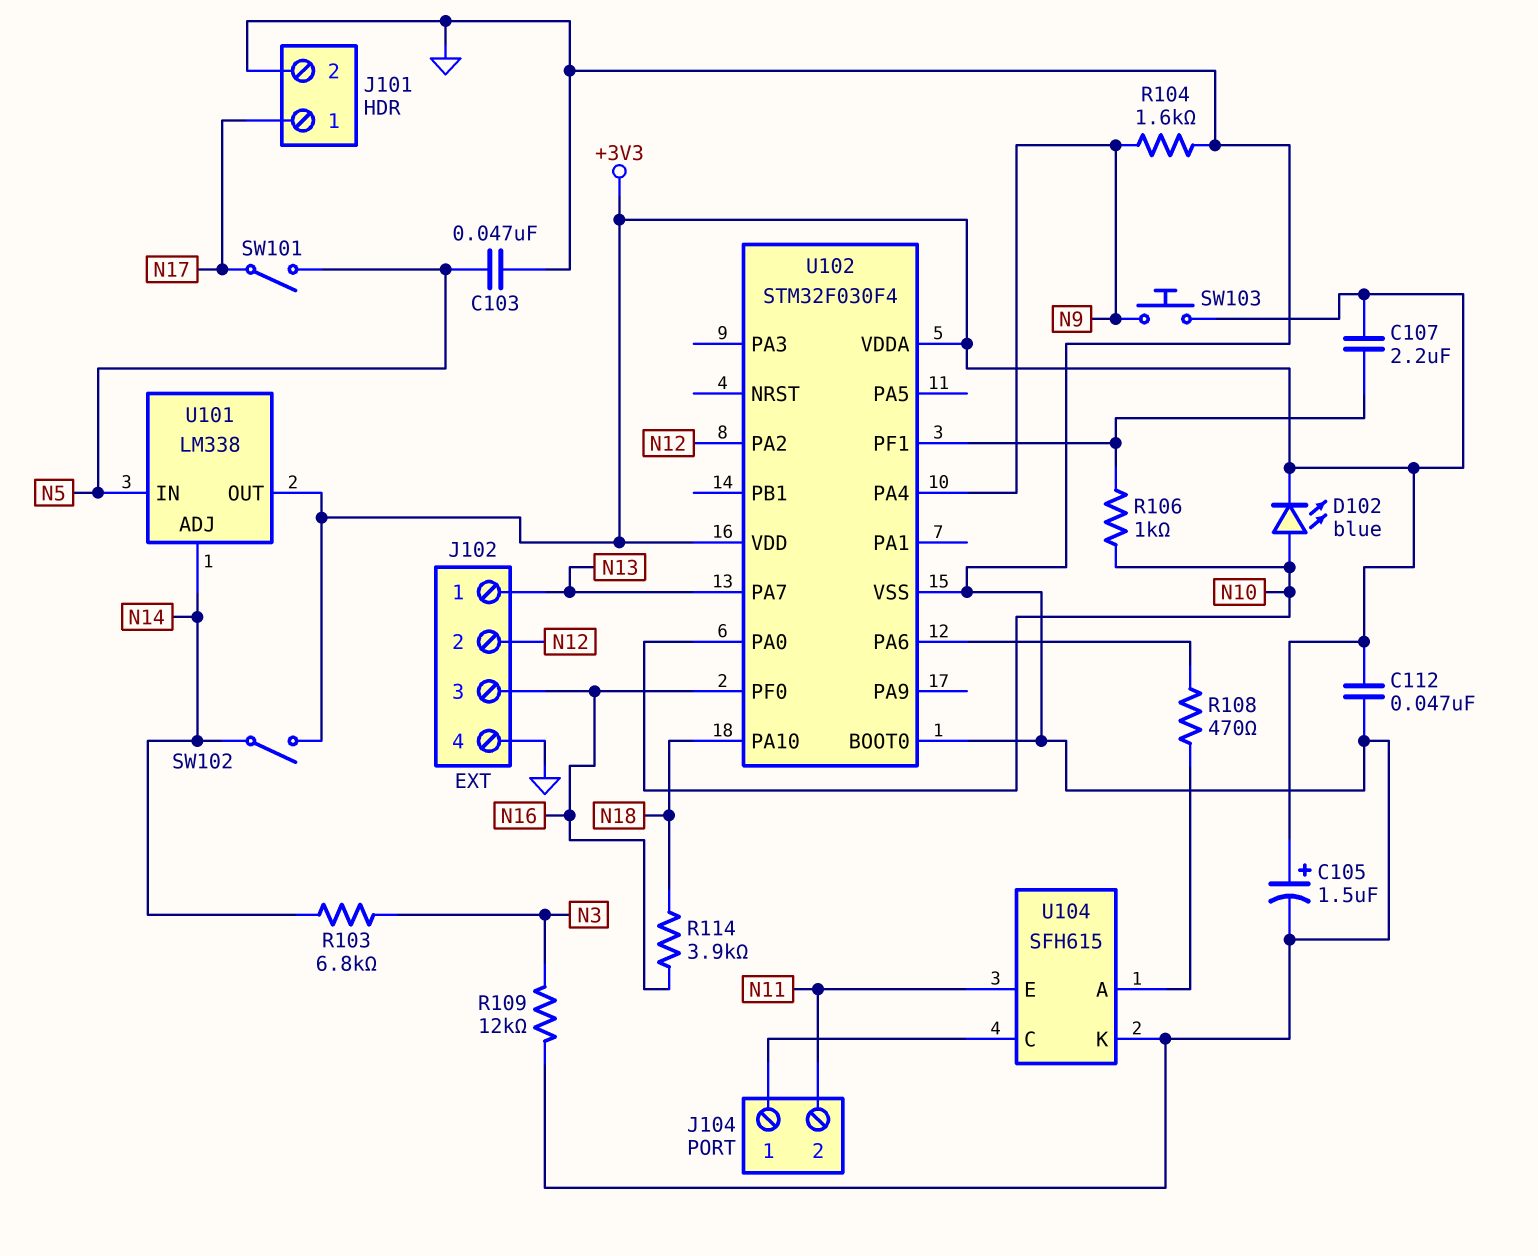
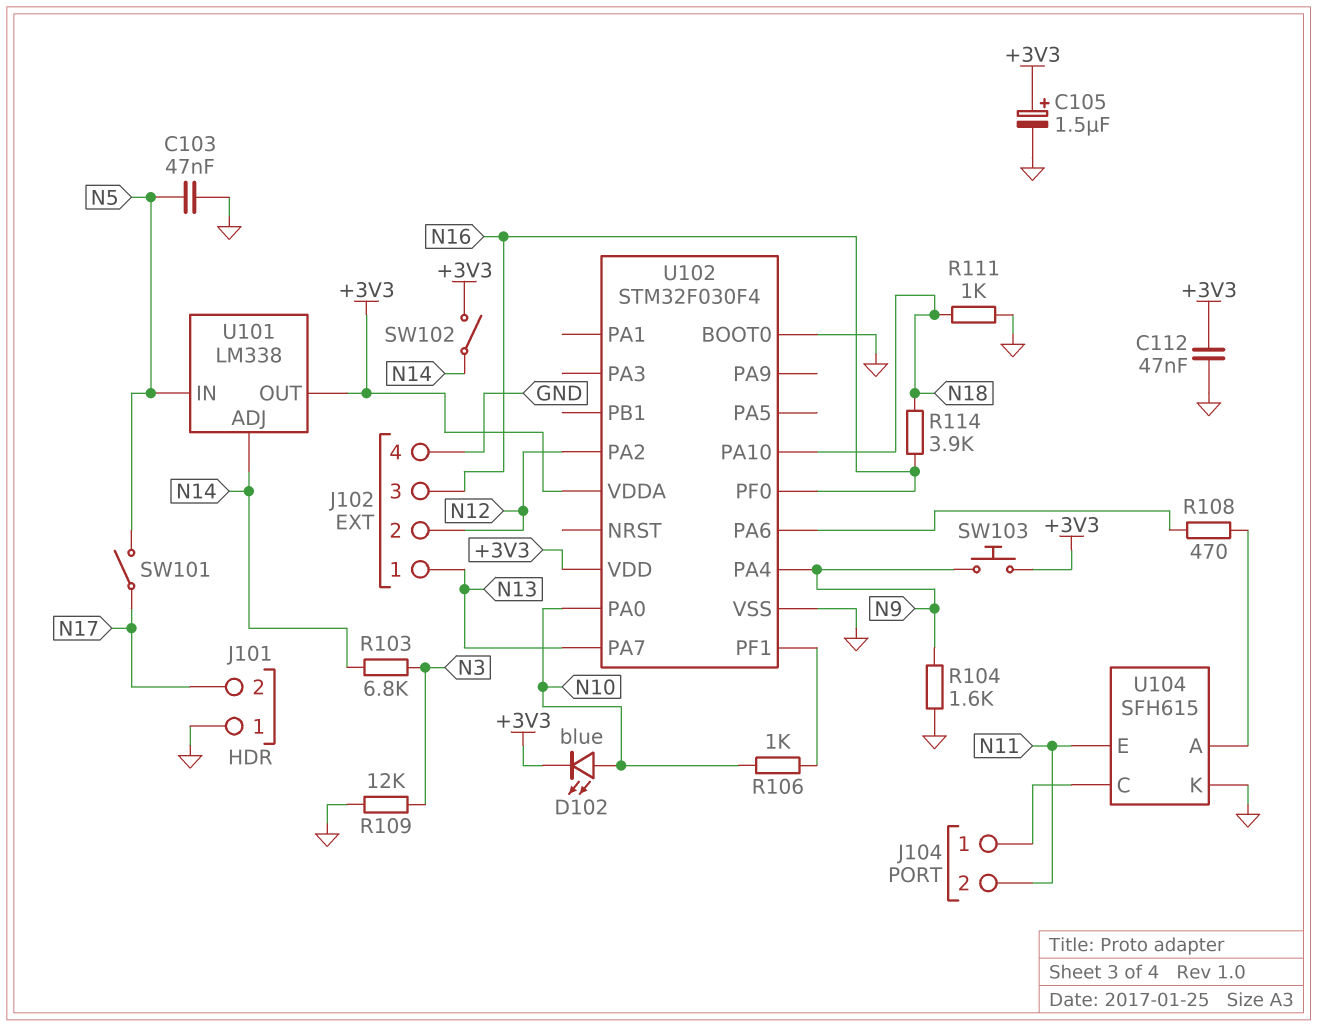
C107: 2.2uF (+3V3, U102/PF1) -> none
J101 pin 1: N17 -> GND
J101 pin 2: GND -> N17
R111: none -> 1k (GND, N18)

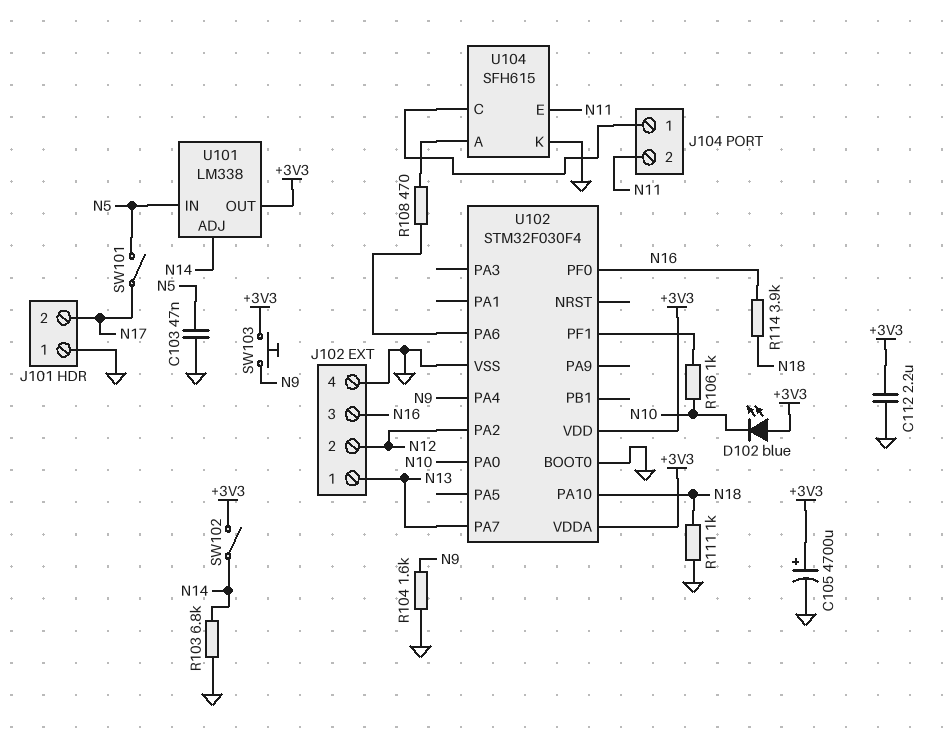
C105: 1.5uF (plus +3V3, minus GND) -> 4700uF (plus +3V3, minus GND)
C112: 47nF (+3V3, GND) -> 2.2uF (+3V3, GND)
D102: LED blue (A N10, K +3V3) -> LED blue (A +3V3, K N10)
R103: 6.8k (N3, N14) -> 6.8k (GND, N14)
R109: 12k (GND, N3) -> none

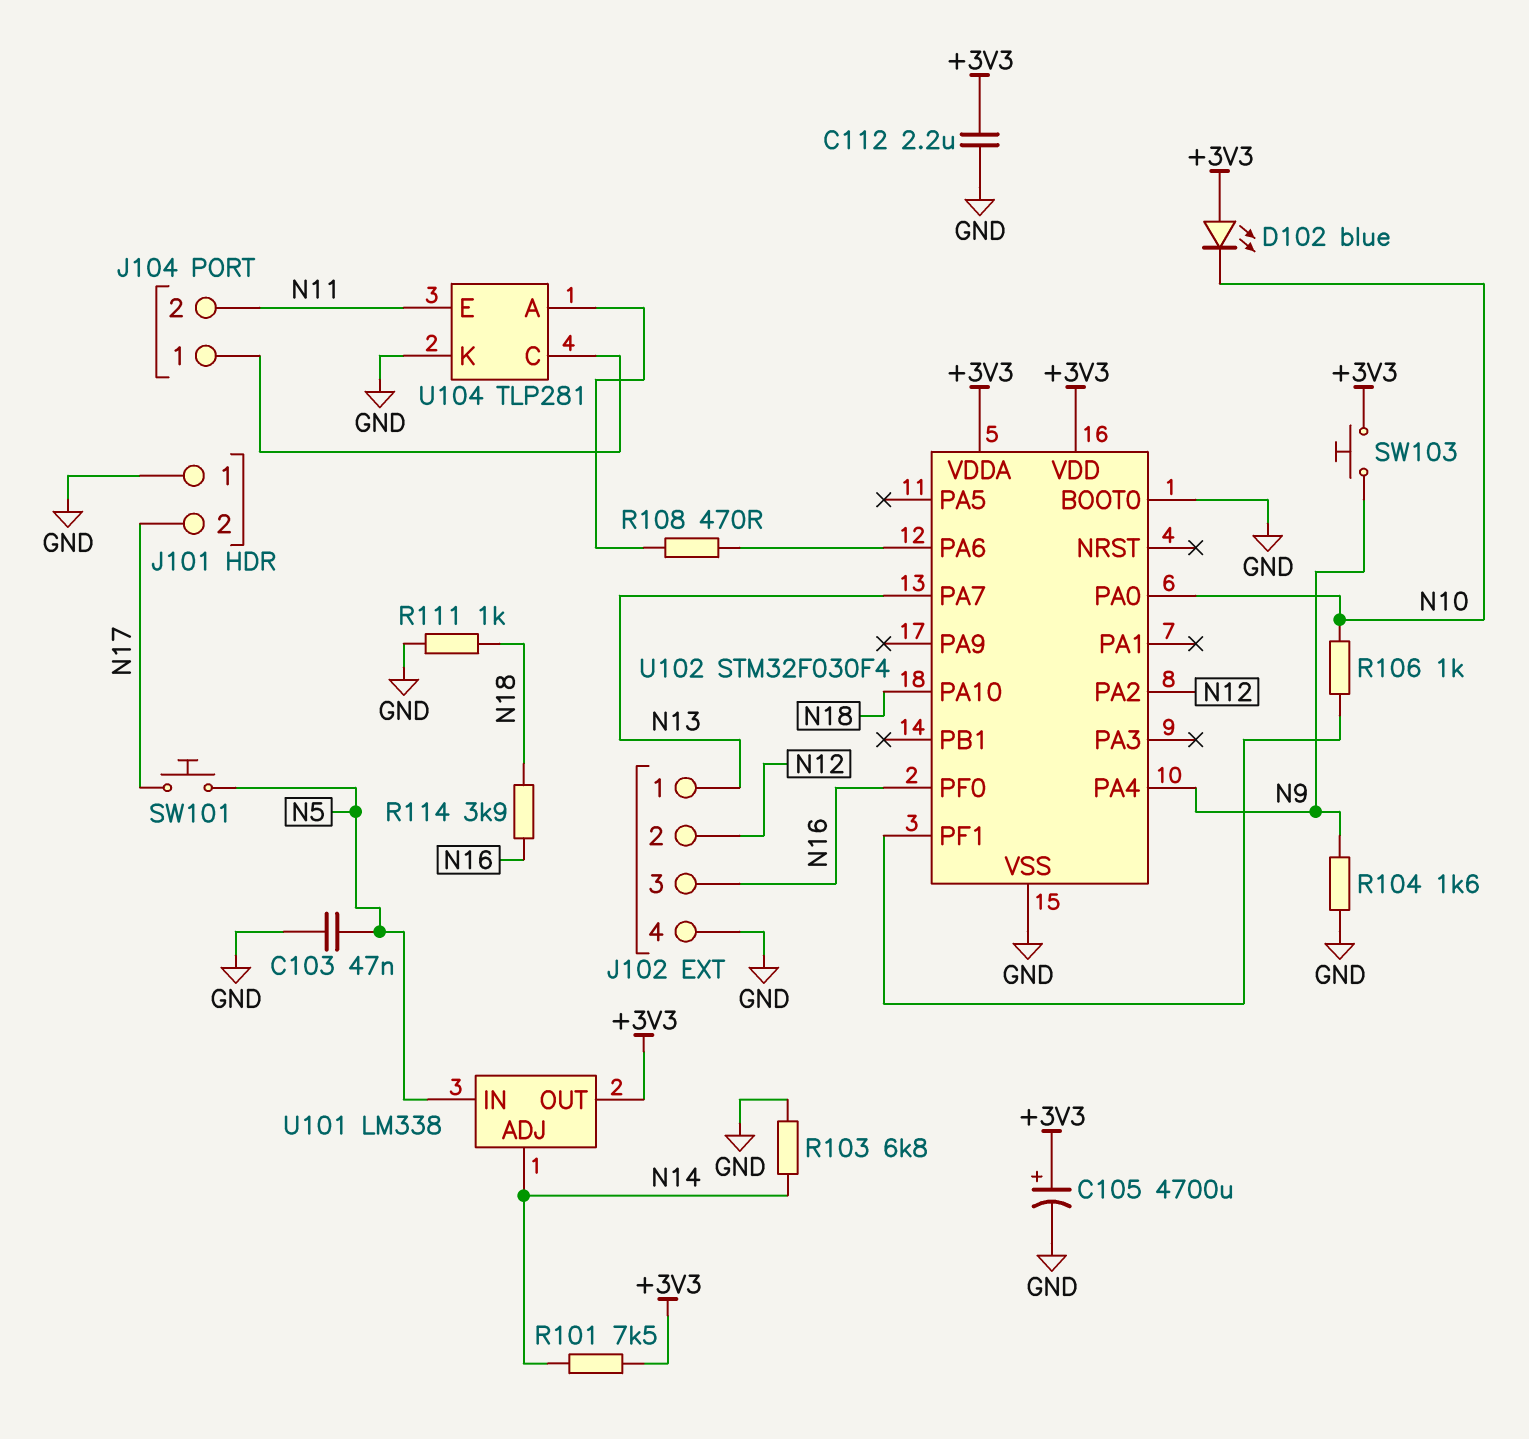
R101: none -> 7.5k (+3V3, N14)
SW101: switch (N5, N17) -> button (N5, N17)
SW102: switch (+3V3, N14) -> none
U104: SFH615 -> TLP281

